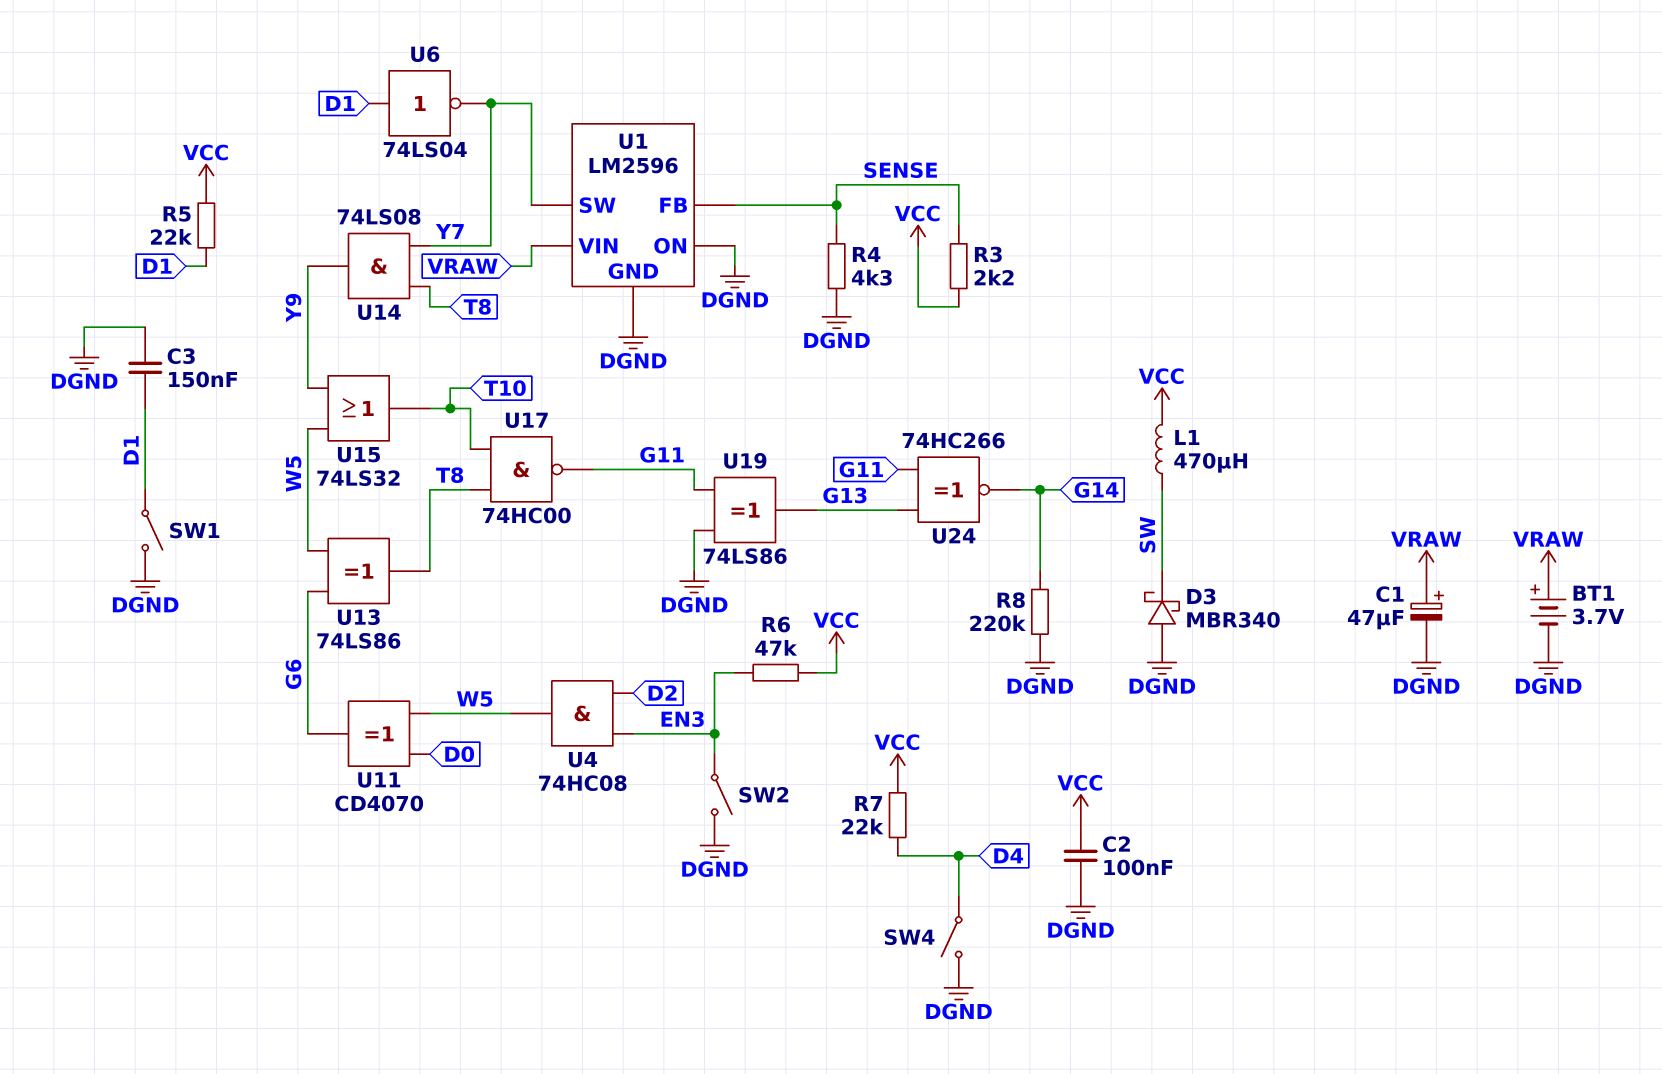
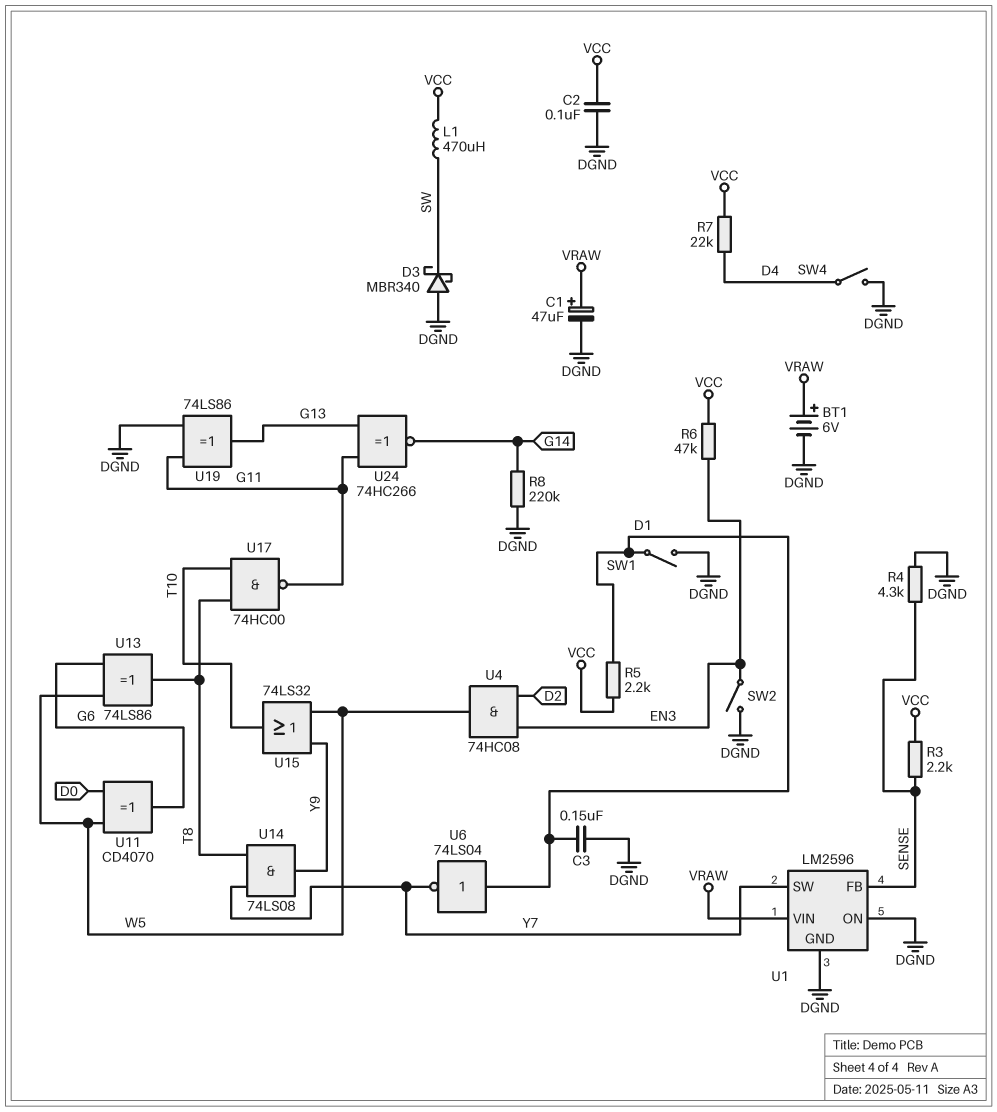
BT1: 3.7V (plus VRAW, minus DGND) -> 6V (plus VRAW, minus DGND)
R5: 22k (D1, VCC) -> 2.2k (D1, VCC)

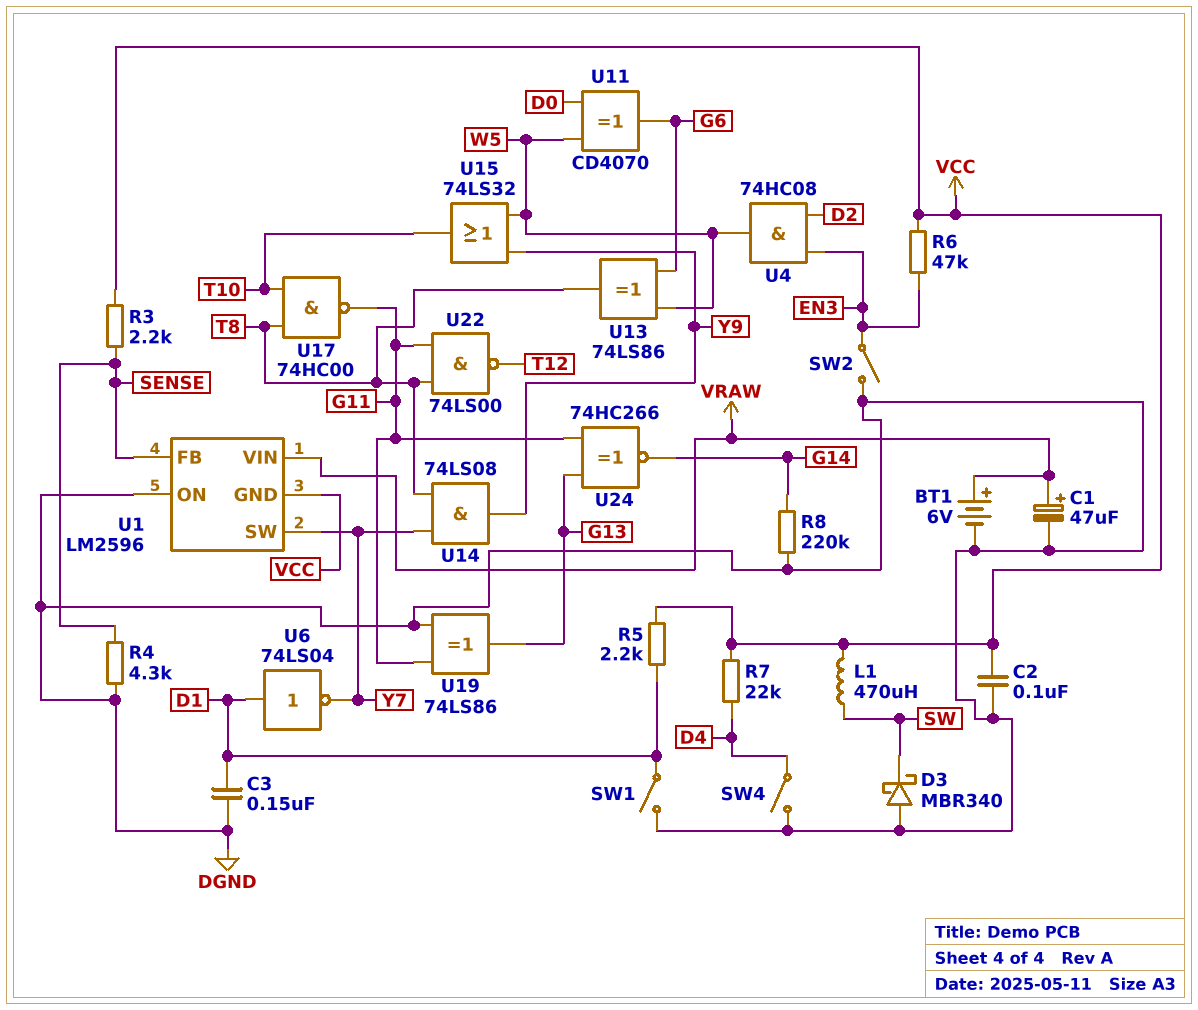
U1 pin GND: DGND -> VCC
U22: none -> NAND 74LS00 (in G11, in T8, out T12)

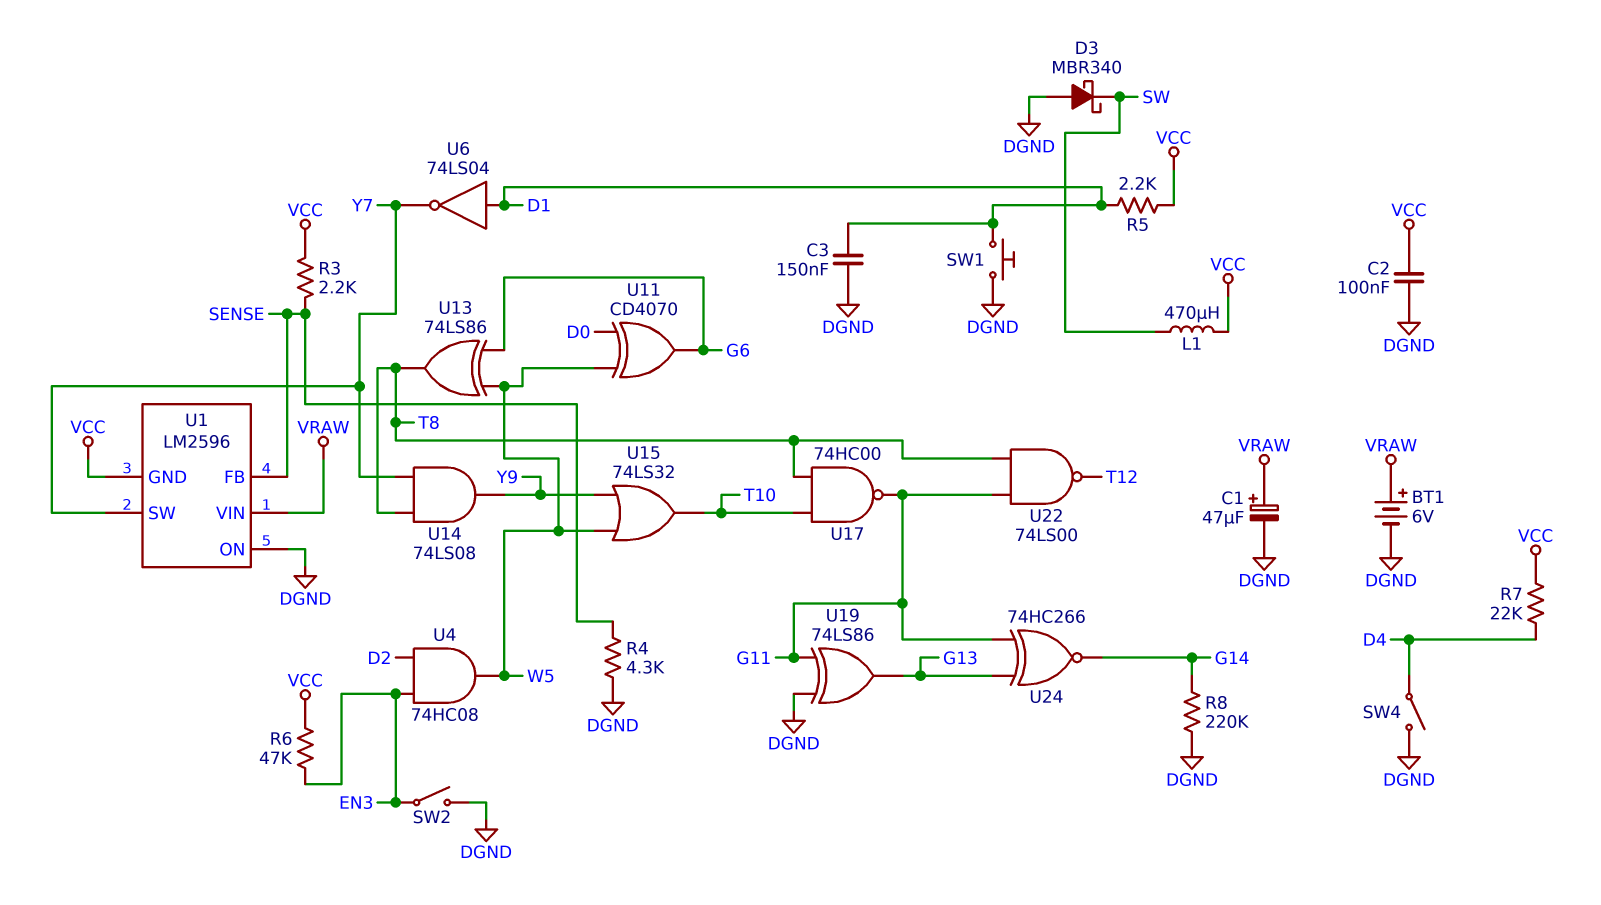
SW1: switch (D1, DGND) -> button (D1, DGND)

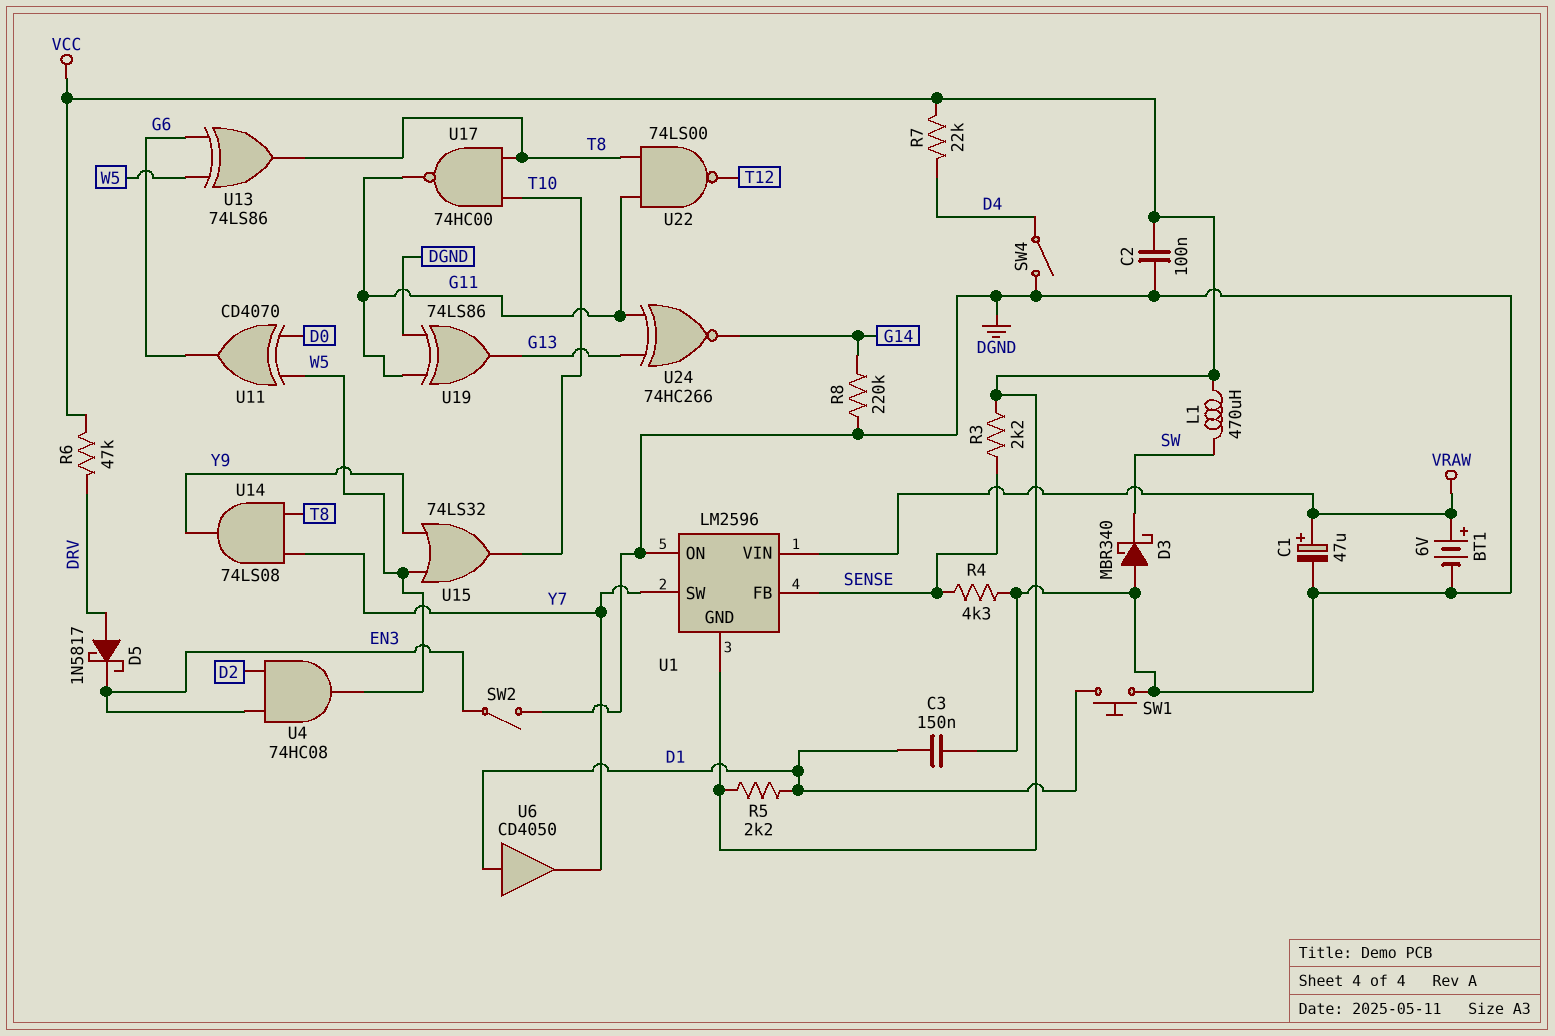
D5: none -> schottky 1N5817 (A DRV, K EN3)
R6: 47k (EN3, VCC) -> 47k (DRV, VCC)
U6: NOT 74LS04 (in D1, out Y7) -> buffer CD4050 (in D1, out Y7)

